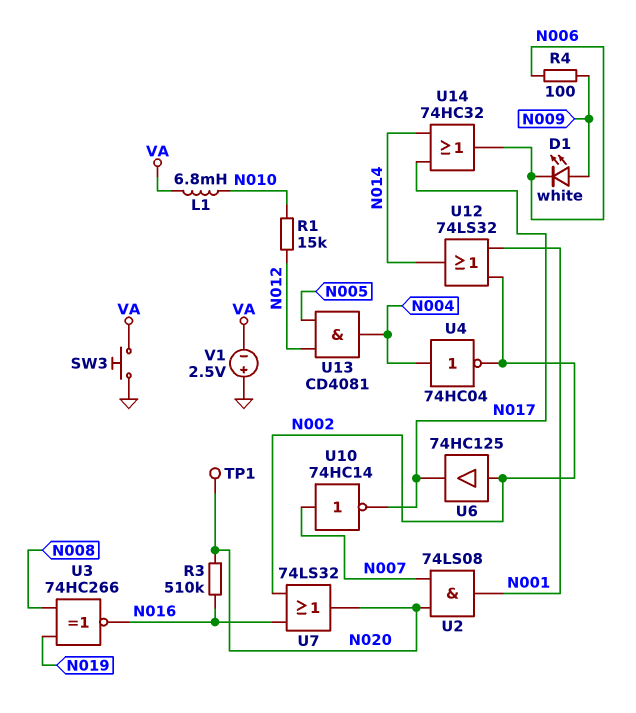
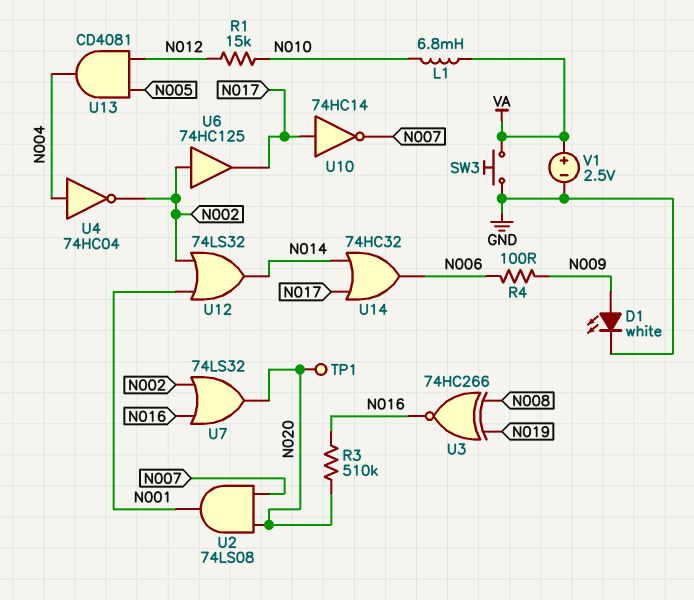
D1: LED white (A N009, K N006) -> LED white (A N009, K GND)
U10: NOT 74HC14 (in N007, out N017) -> NOT 74HC14 (in N017, out N007)
V1: 2.5V (plus GND, minus VA) -> 2.5V (plus VA, minus GND)

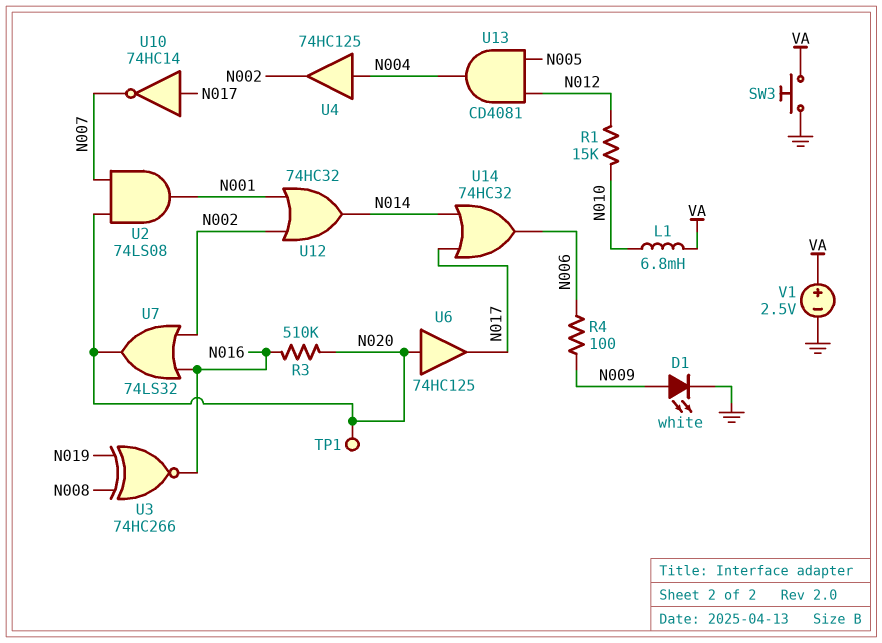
U4: NOT 74HC04 (in N004, out N002) -> buffer 74HC125 (in N004, out N002)
U6: buffer 74HC125 (in N002, out N017) -> buffer 74HC125 (in N020, out N017)
U12: OR 74LS32 (in N001, in N002, out N014) -> OR 74HC32 (in N001, in N002, out N014)

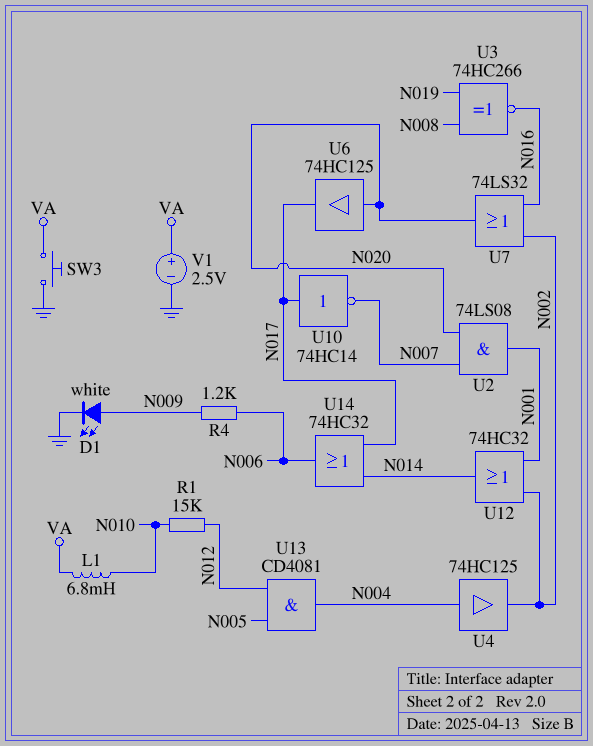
R3: 510k (N016, N020) -> none
R4: 100 (N006, N009) -> 1.2k (N006, N009)
TP1: test point (N020) -> none

